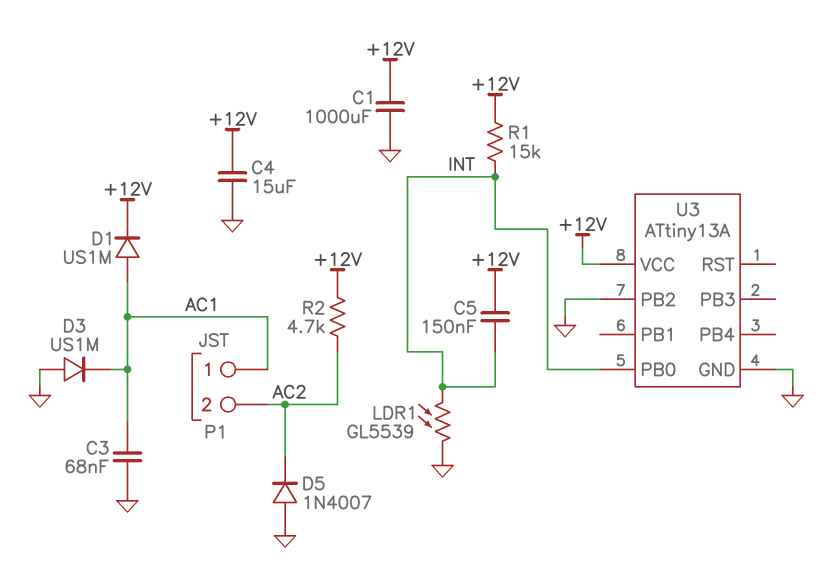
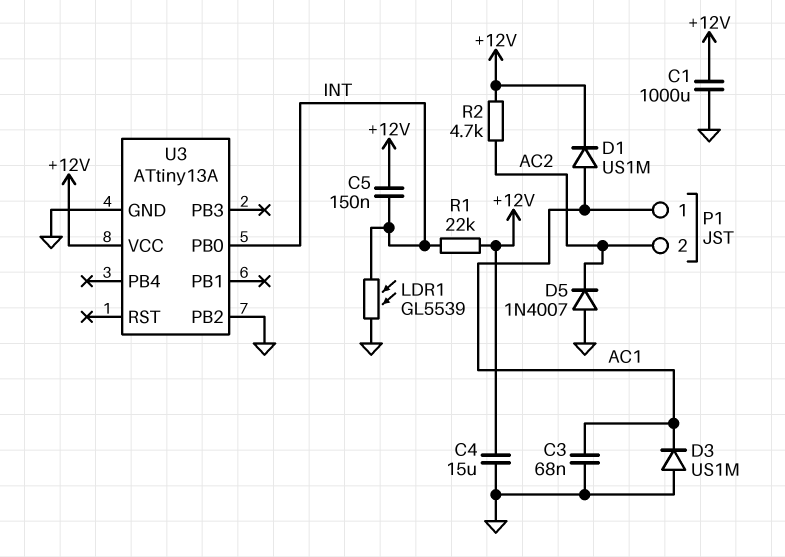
R1: 15k (+12V, INT) -> 22k (+12V, INT)

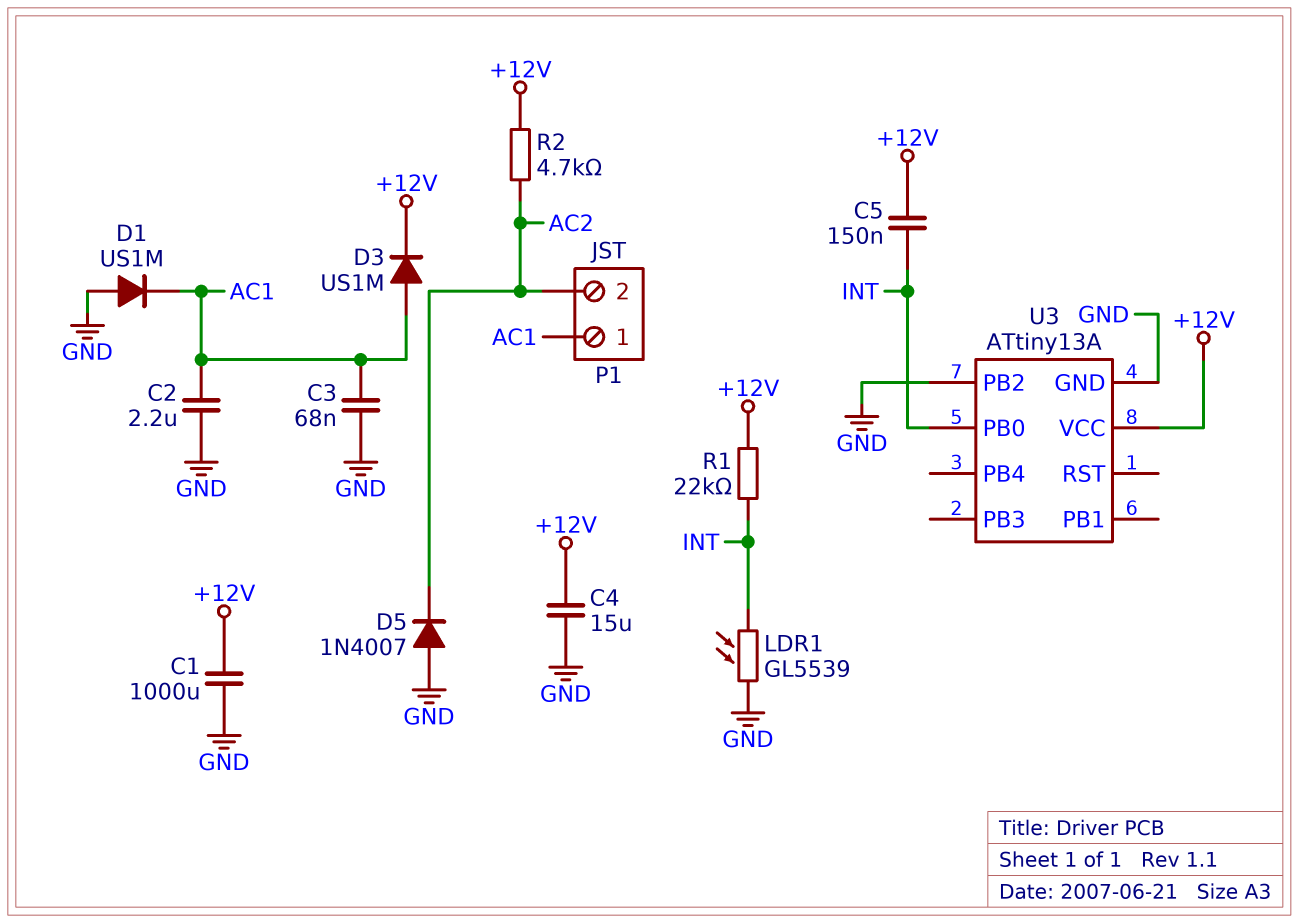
C2: none -> 2.2uF (AC1, GND)
D1: diode US1M (A AC1, K +12V) -> diode US1M (A GND, K AC1)
D3: diode US1M (A GND, K AC1) -> diode US1M (A AC1, K +12V)

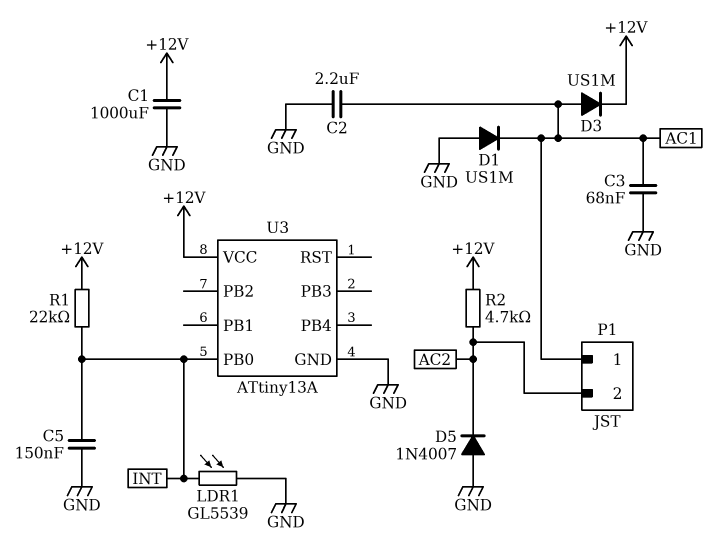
C4: 15uF (+12V, GND) -> none
C5: 150nF (+12V, INT) -> 150nF (GND, INT)
U3 pin PB2: GND -> none

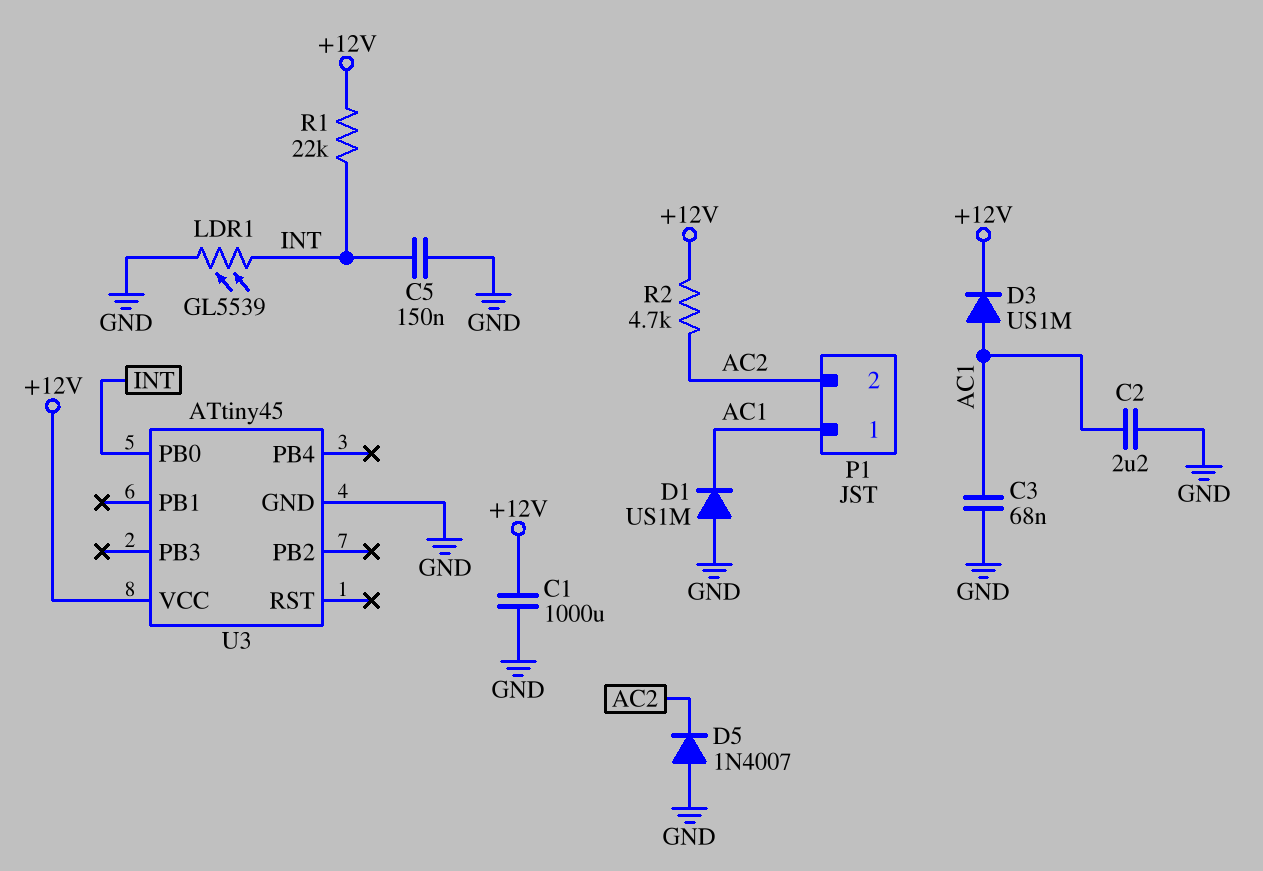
U3: ATtiny13A -> ATtiny45

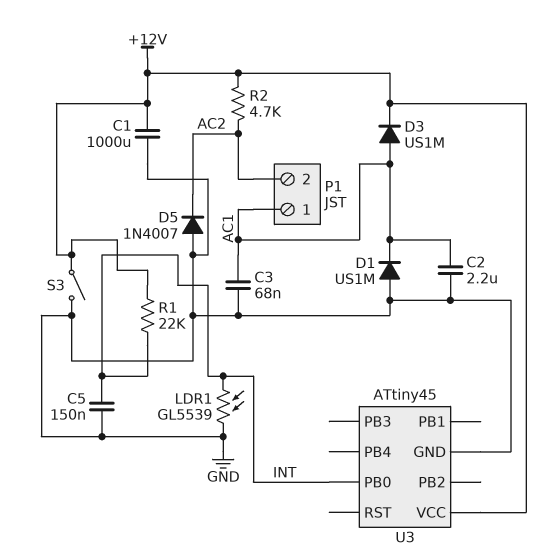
S3: none -> switch (+12V, GND)

